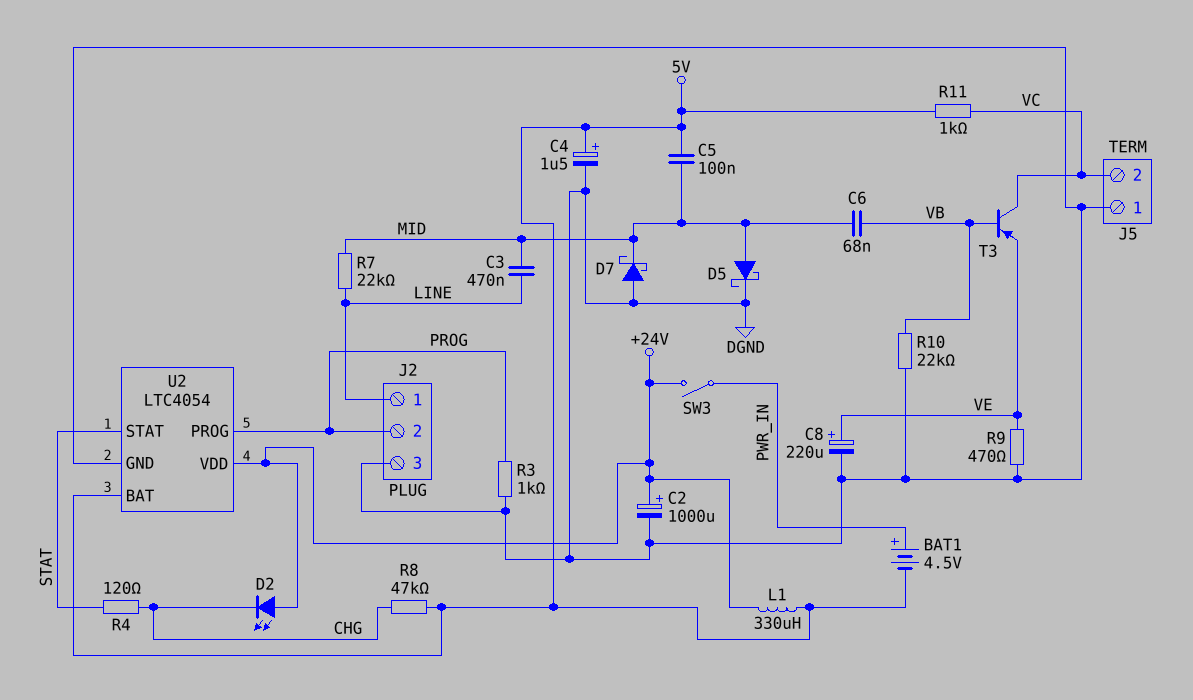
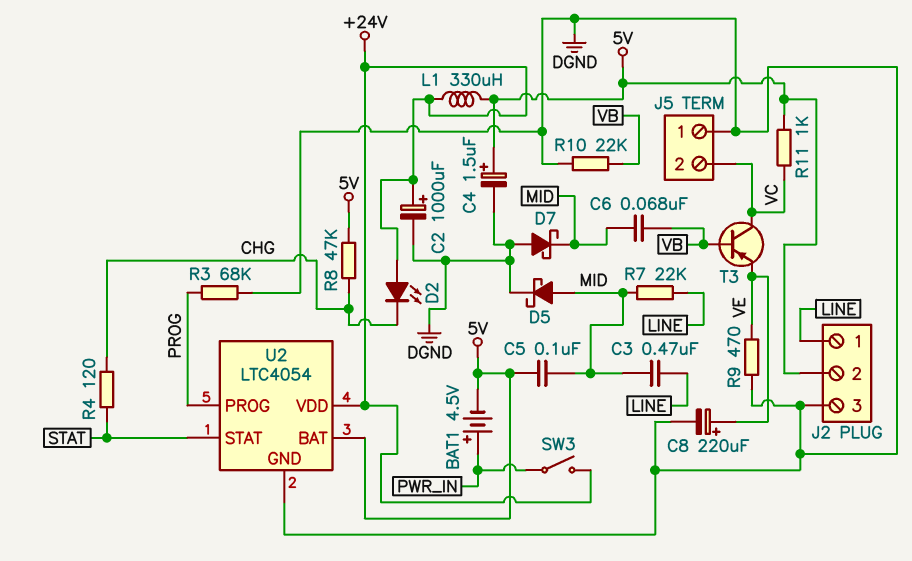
J2 pin 2: PROG -> 5V
R3: 1k (DGND, PROG) -> 68k (DGND, PROG)

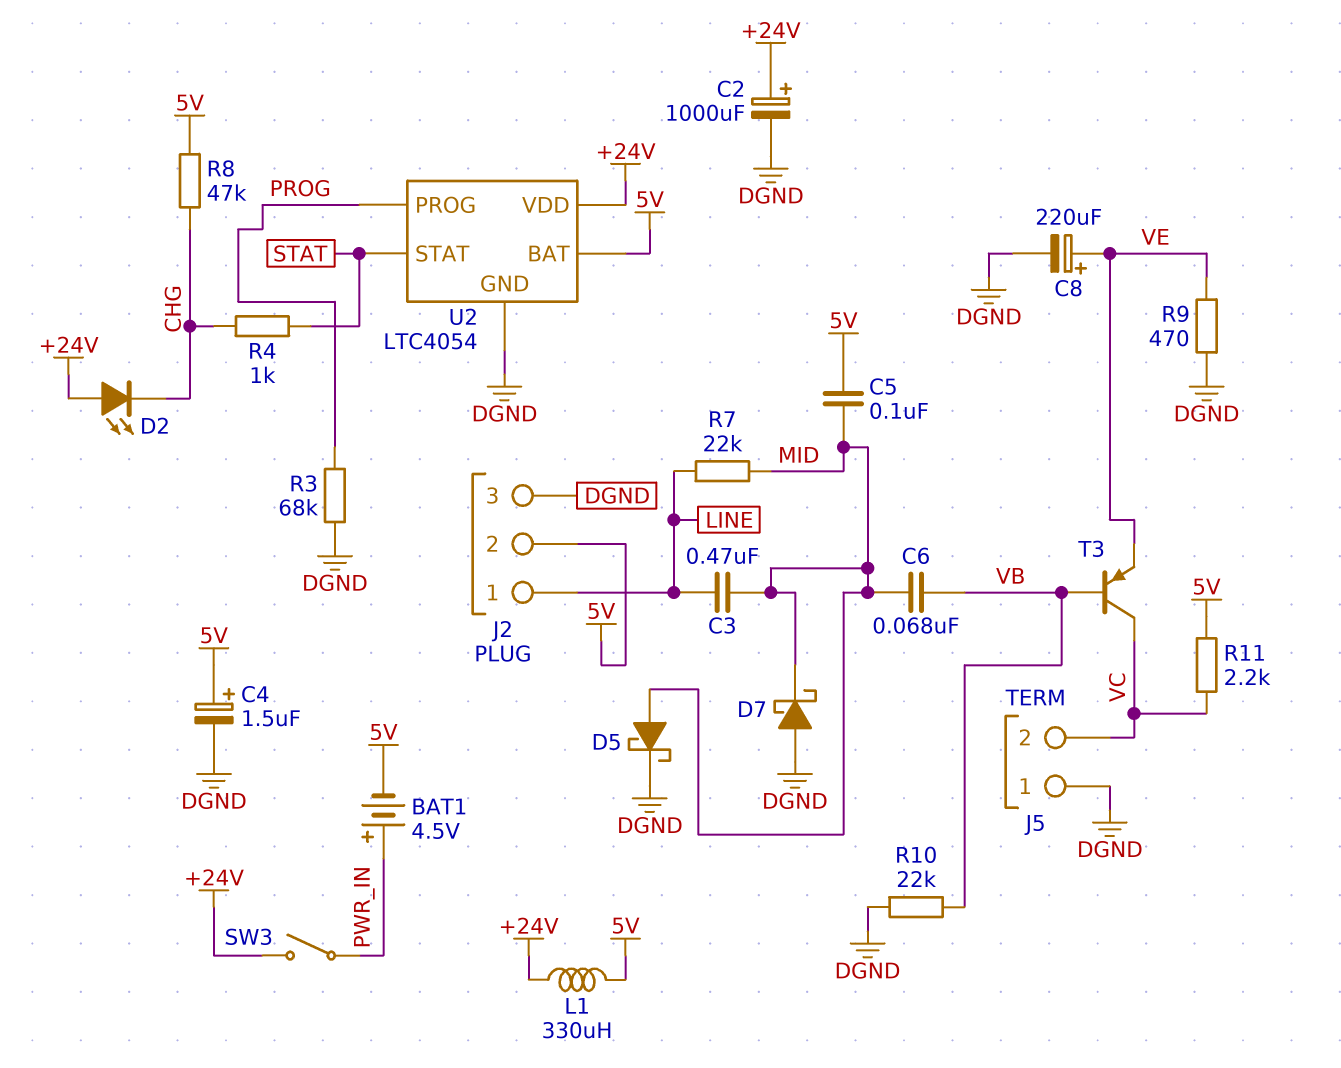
R4: 120 (CHG, STAT) -> 1k (CHG, STAT)
R11: 1k (5V, VC) -> 2.2k (5V, VC)

